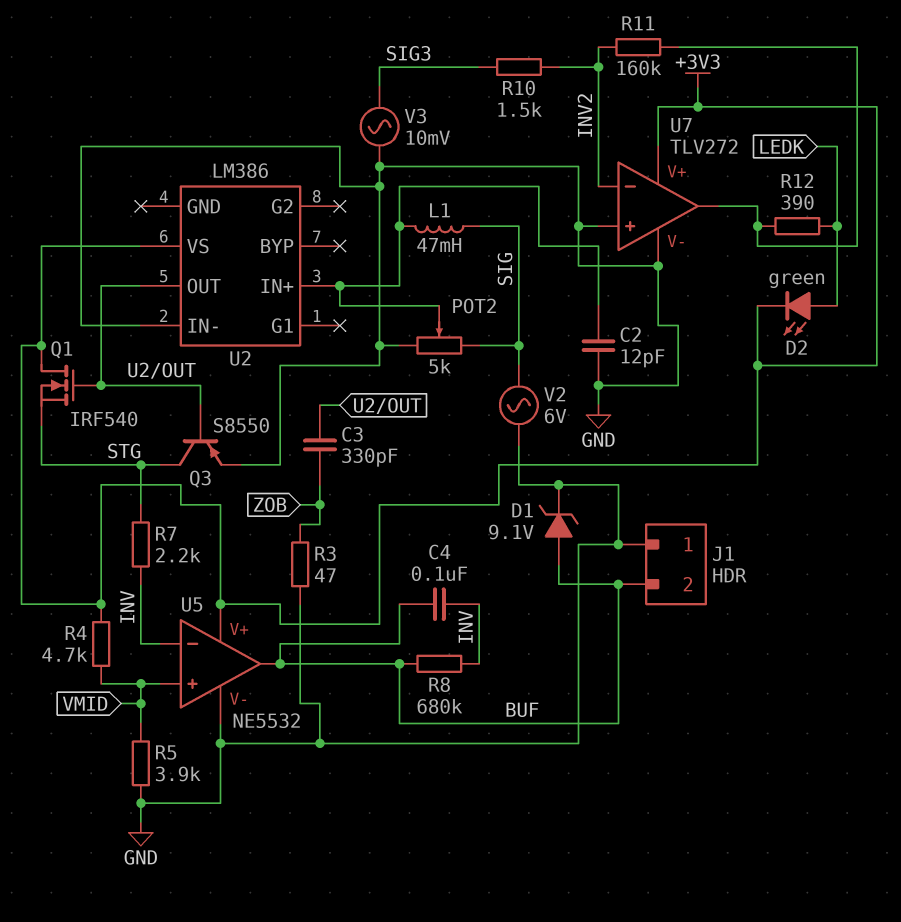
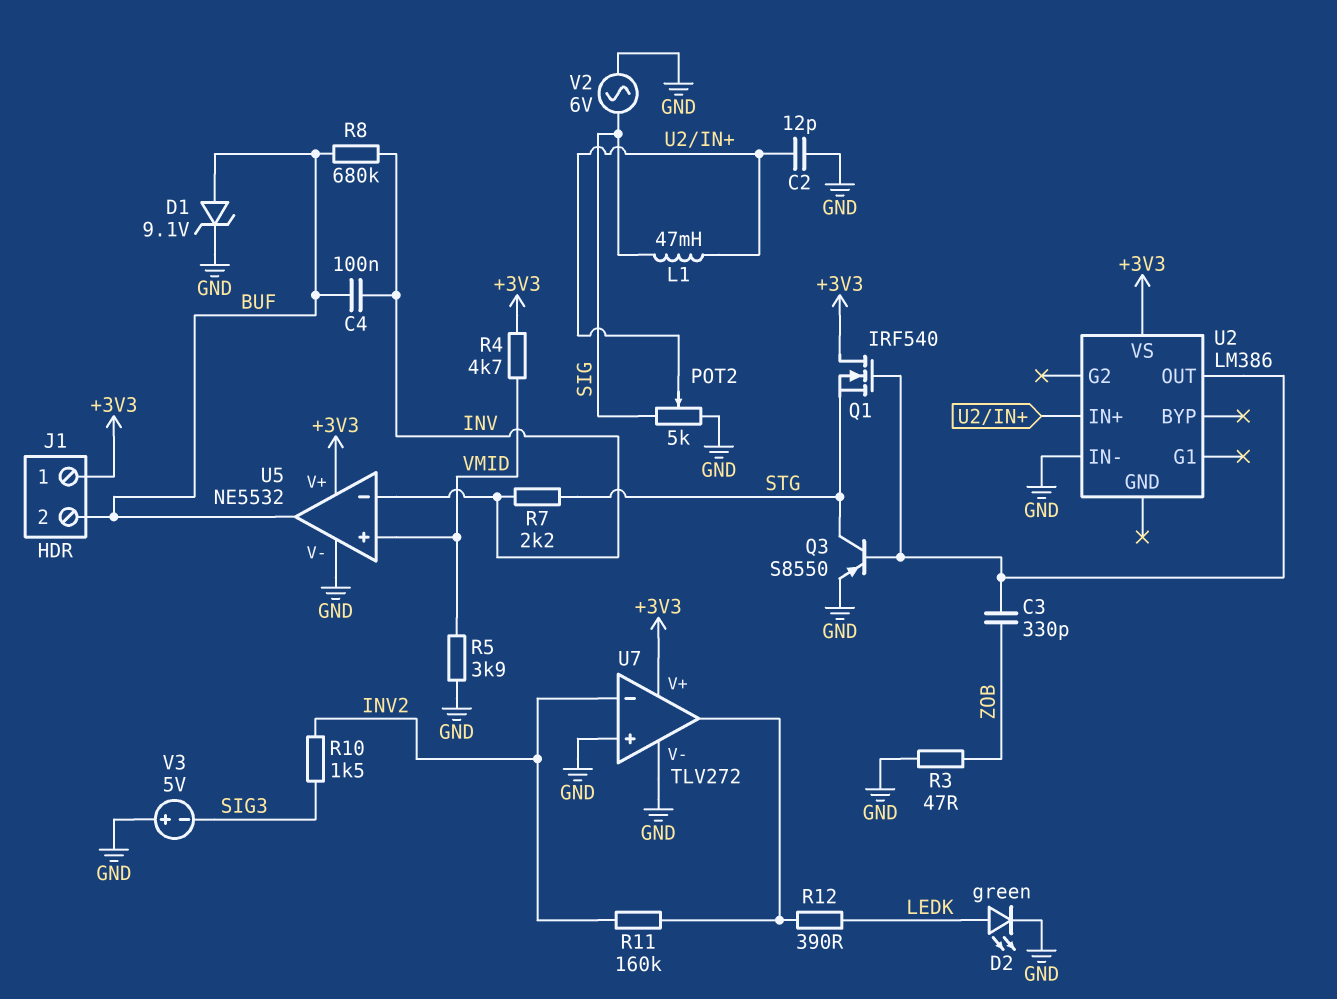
D2: LED green (A LEDK, K +3V3) -> LED green (A LEDK, K GND)
J1 pin 1: GND -> +3V3
V3: AC 10mV (GND, SIG3) -> 5V (plus GND, minus SIG3)

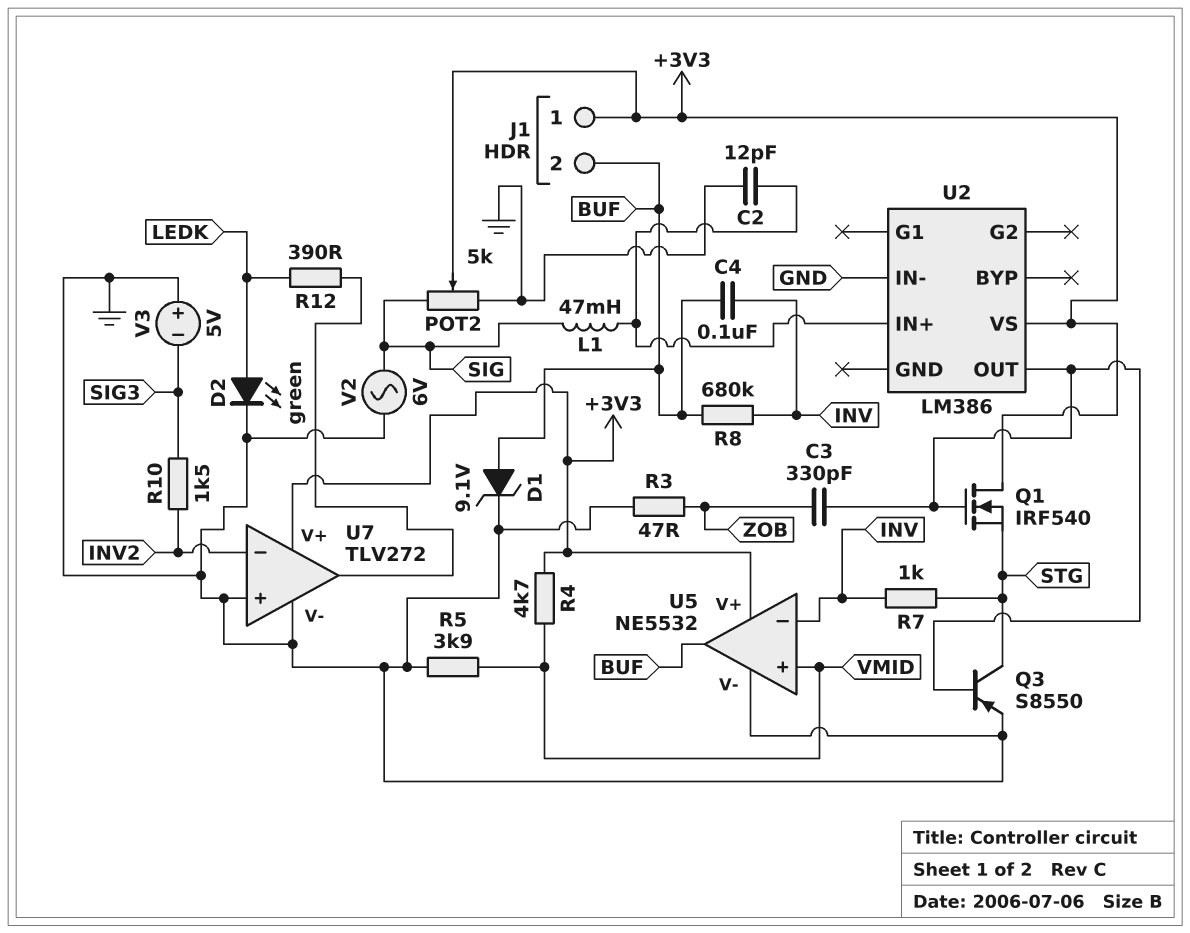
POT2: 5k (GND, SIG, wiper U2/IN+) -> 5k (GND, SIG, wiper +3V3)
R7: 2.2k (INV, STG) -> 1k (INV, STG)
R11: 160k (INV2, U7/out) -> none

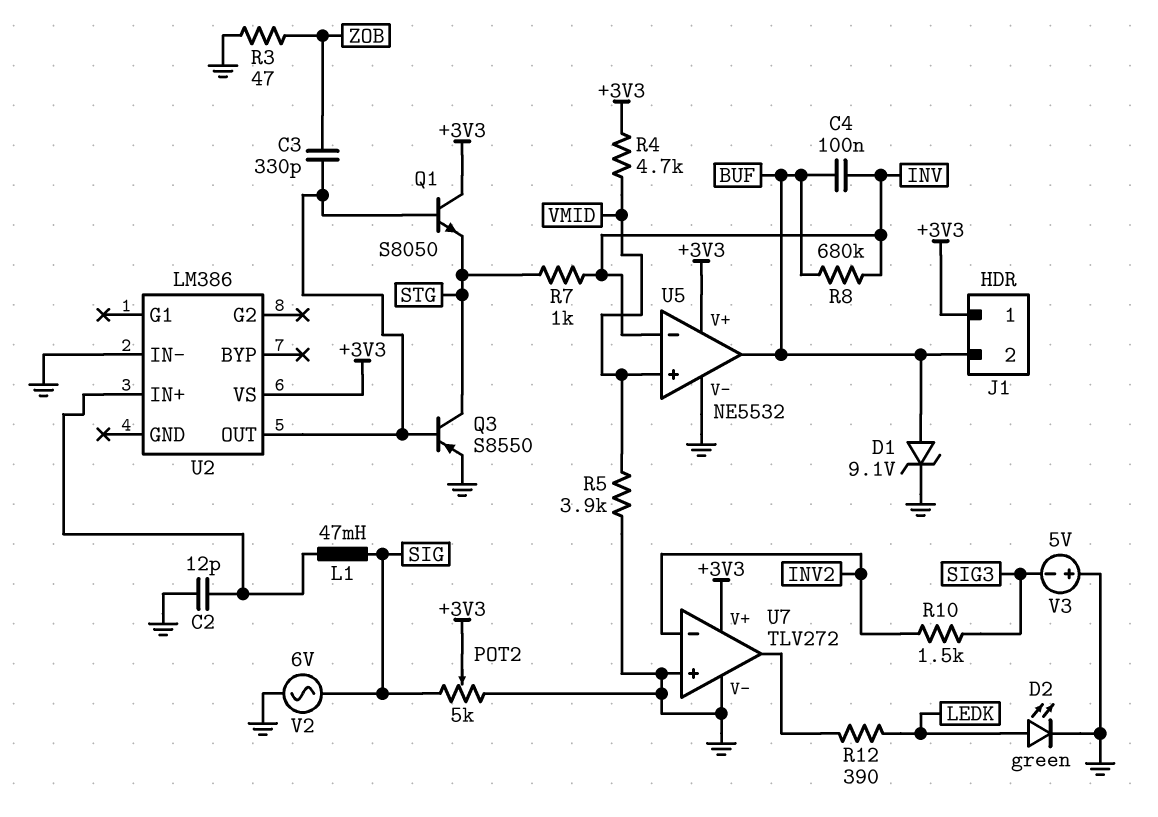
Q1: NMOS IRF540 (G U2/OUT, D +3V3, S STG) -> NPN S8050 (B U2/OUT, C +3V3, E STG)

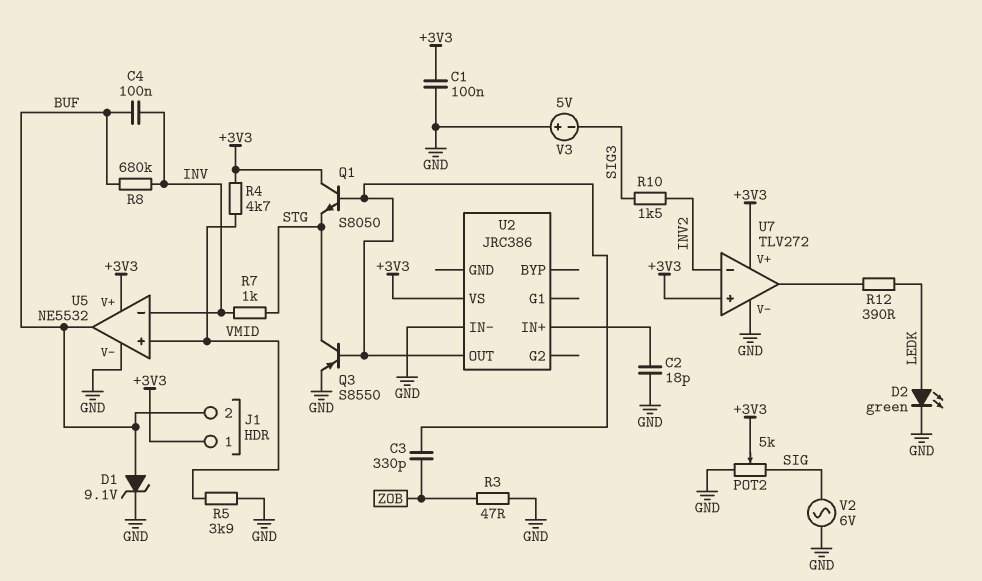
C1: none -> 100nF (+3V3, GND)
C2: 12pF (GND, U2/IN+) -> 18pF (GND, U2/IN+)
L1: 47mH (SIG, U2/IN+) -> none
U2: LM386 -> JRC386
U7 pin in+: GND -> +3V3

